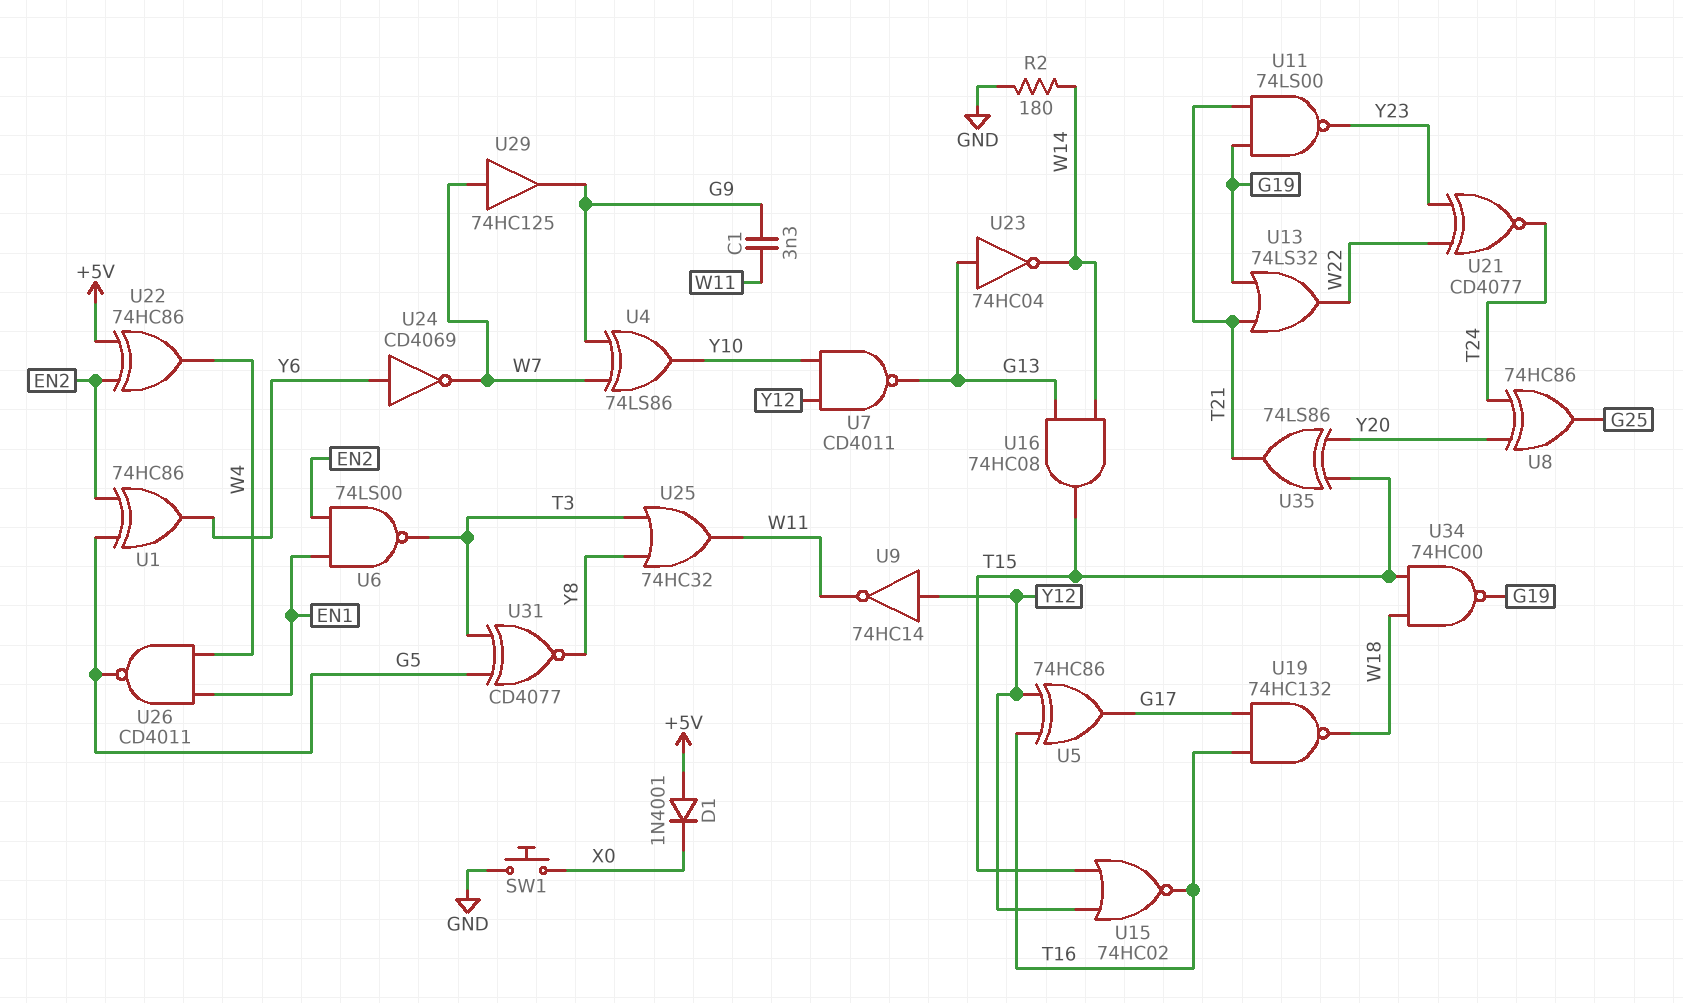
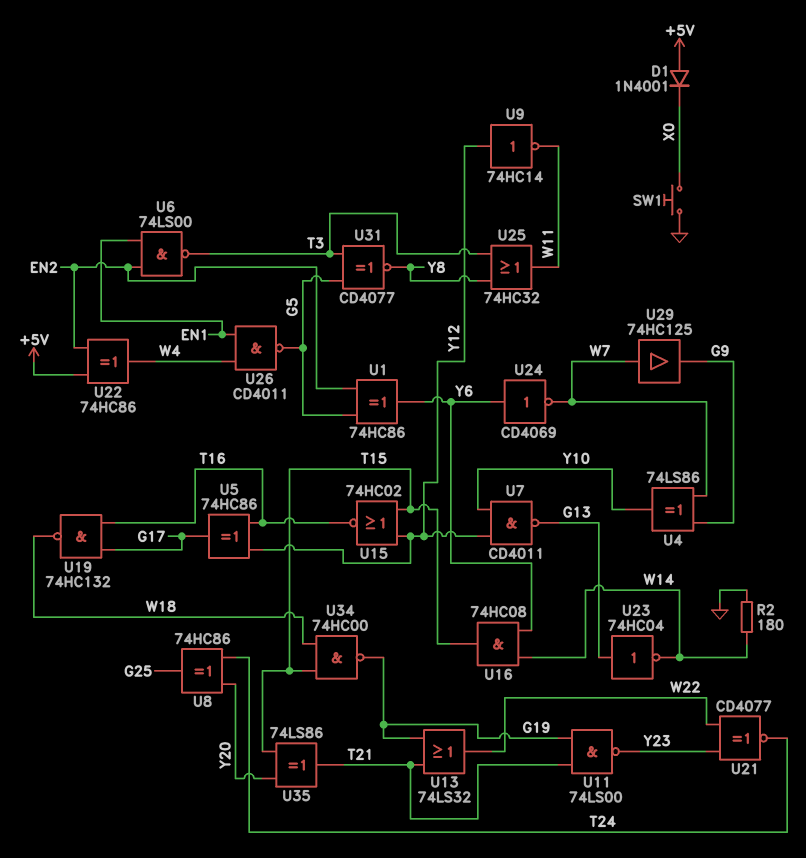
C1: 3.3nF (G9, W11) -> none
U16: AND 74HC08 (in G13, in W14, out T15) -> AND 74HC08 (in W14, in Y6, out T15)

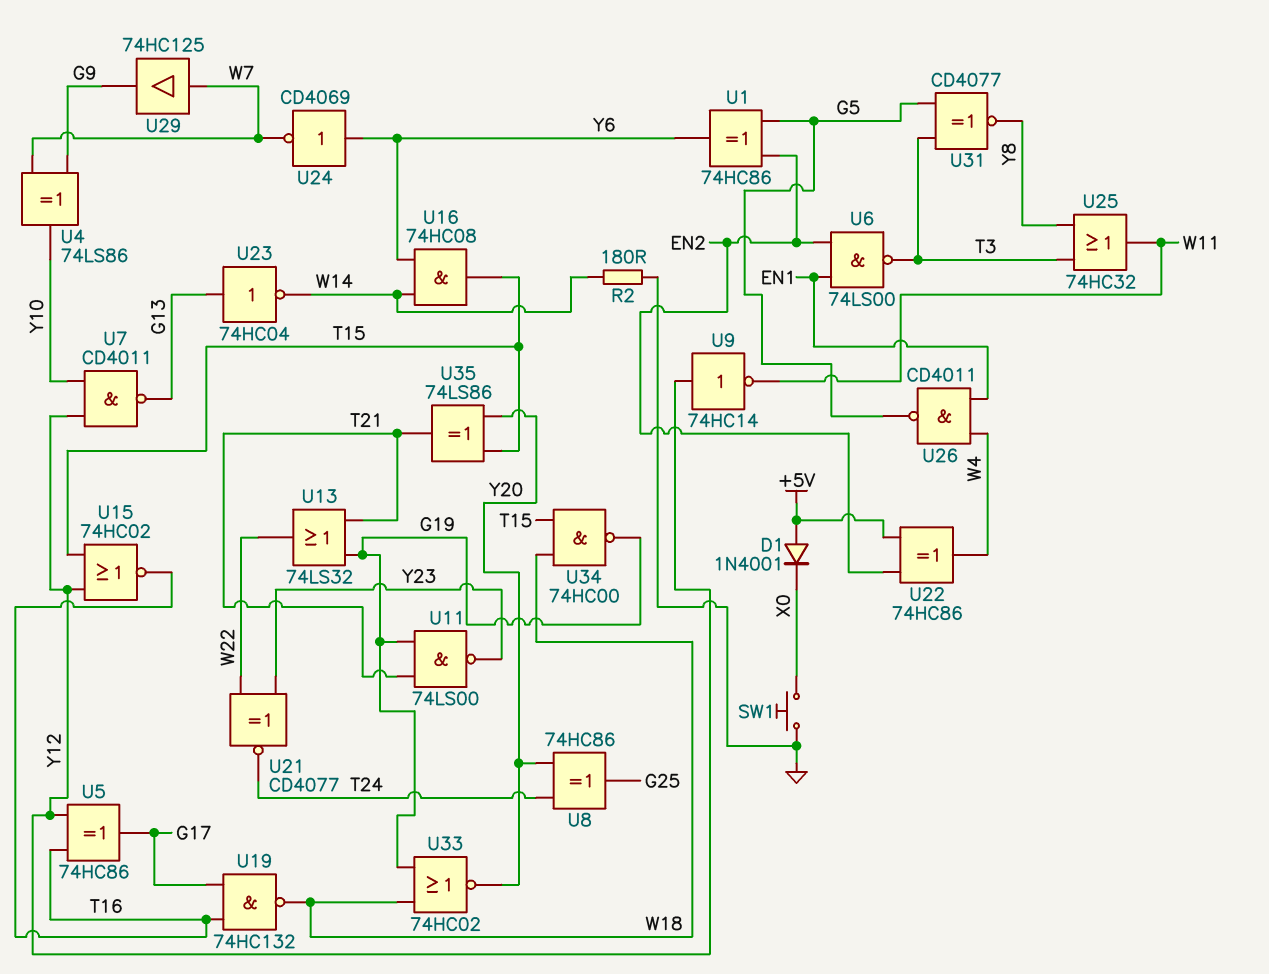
U33: none -> NOR 74HC02 (in G19, in W18, out Y20)

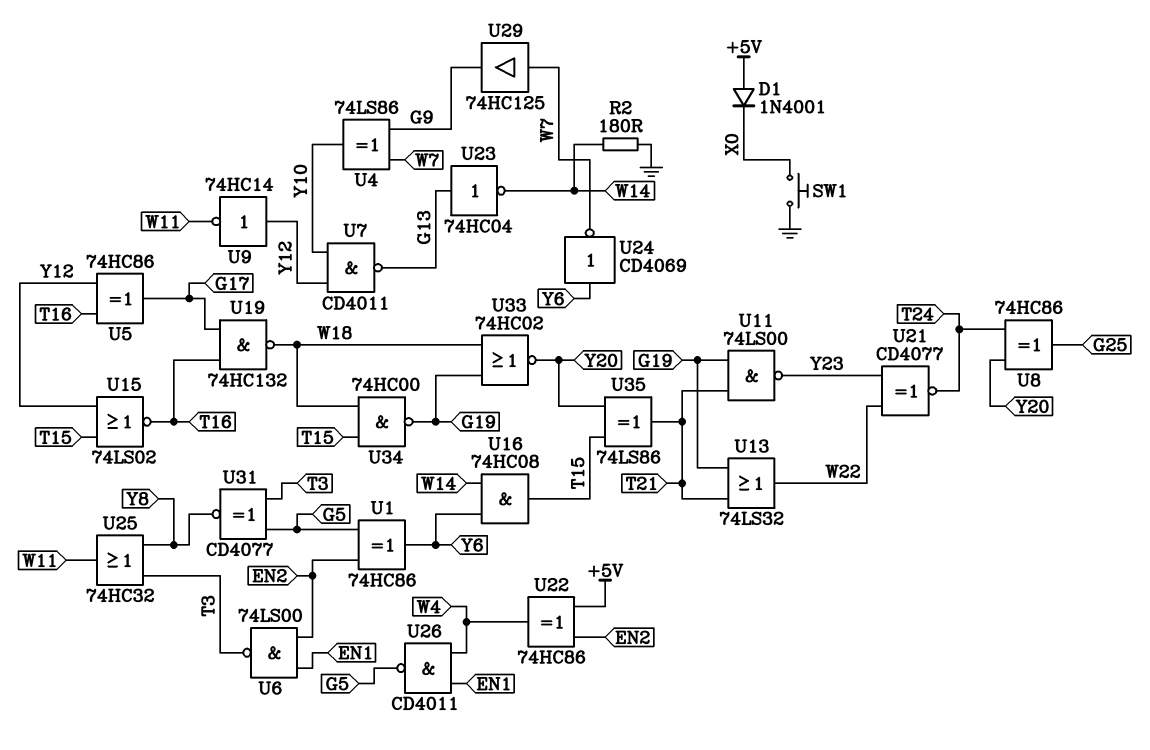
U15: NOR 74HC02 (in T15, in Y12, out T16) -> NOR 74LS02 (in T15, in Y12, out T16)

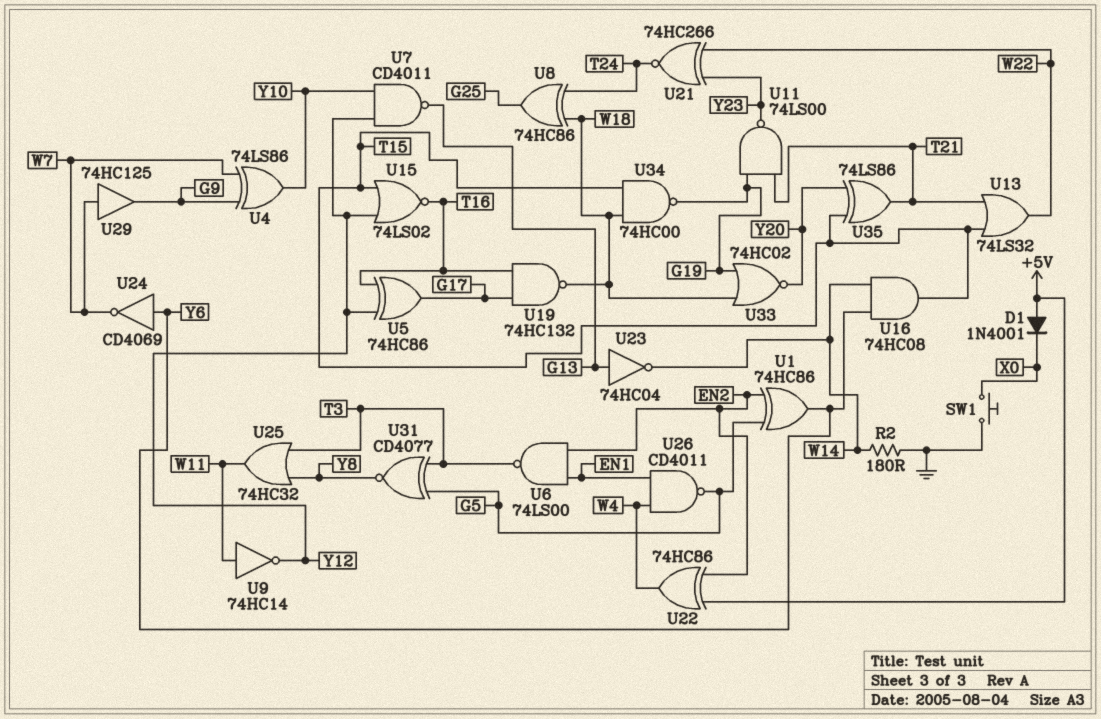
U8: XOR 74HC86 (in T24, in Y20, out G25) -> XOR 74HC86 (in T24, in W18, out G25)
U9: NOT 74HC14 (in Y12, out W11) -> NOT 74HC14 (in W11, out Y12)
U13: OR 74LS32 (in G19, in T21, out W22) -> OR 74LS32 (in T15, in T21, out W22)
U21: XNOR CD4077 (in W22, in Y23, out T24) -> XNOR 74HC266 (in W22, in Y23, out T24)

